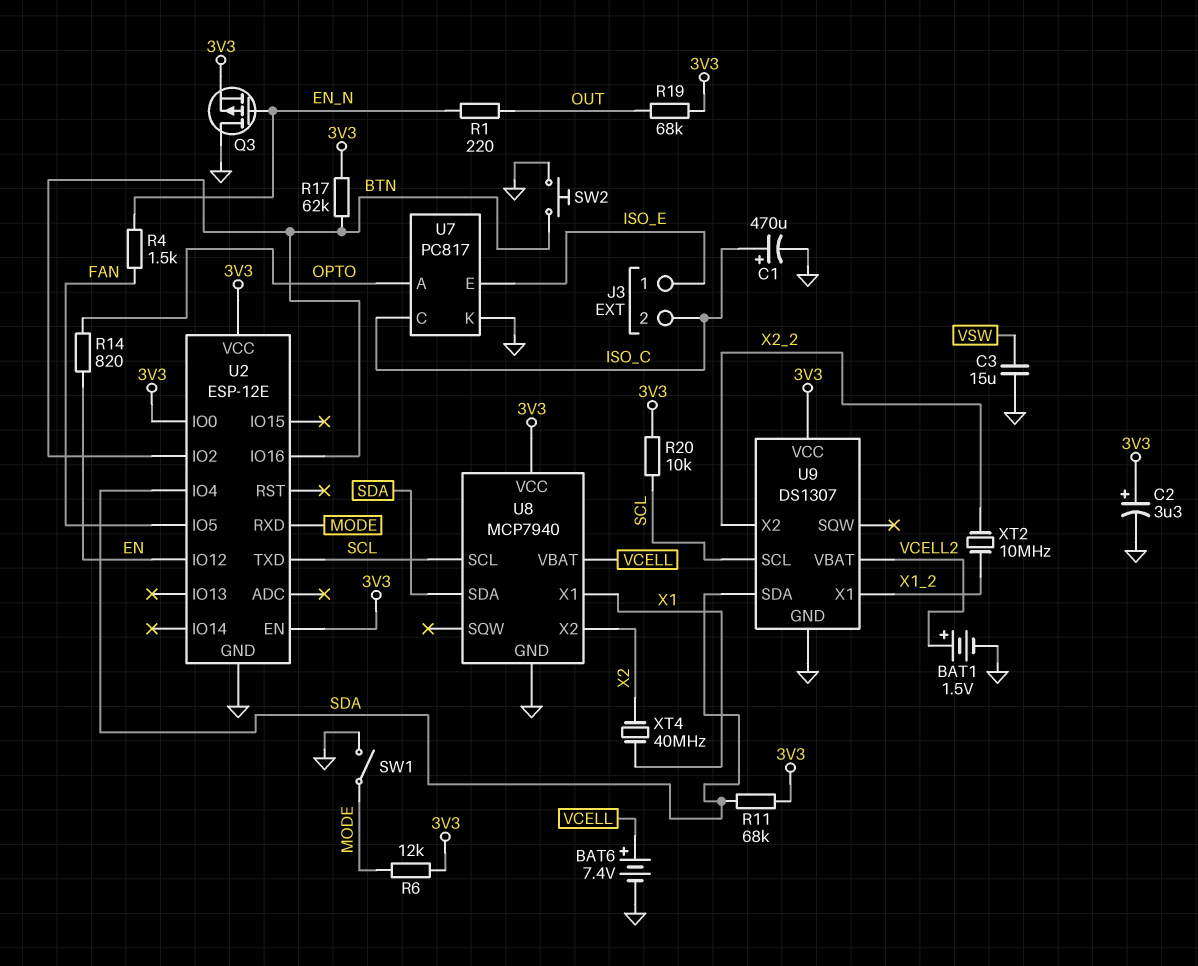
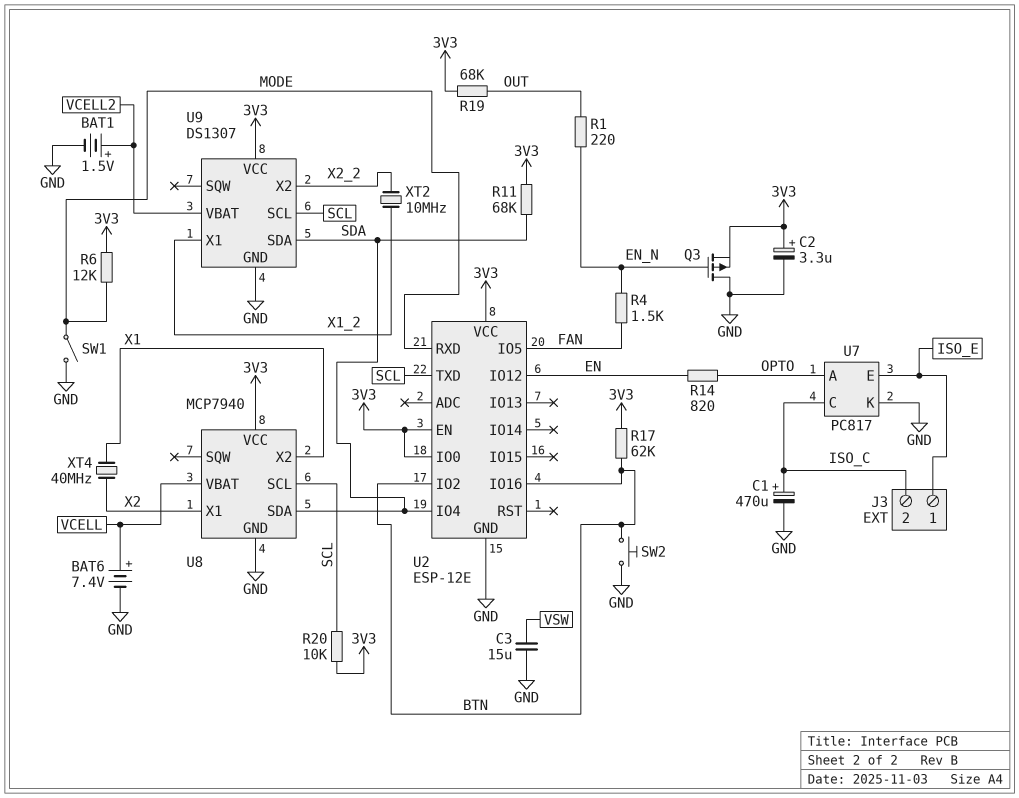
U8 pin X1: X1 -> X2
U8 pin X2: X2 -> X1

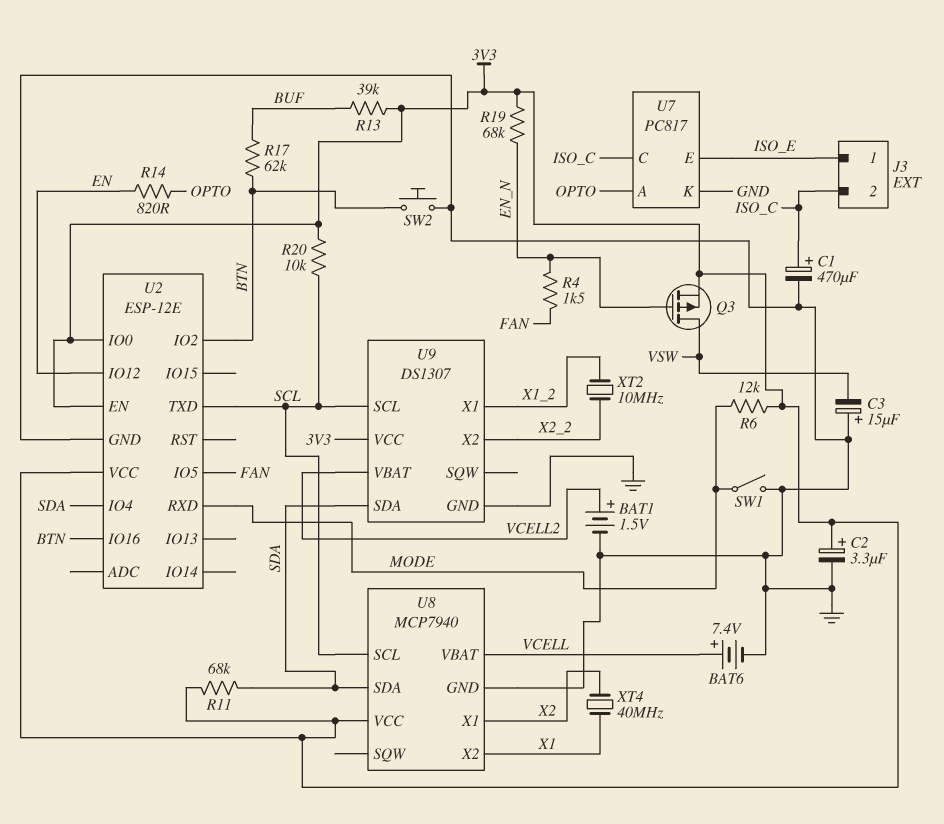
C3: 15uF (GND, VSW) -> 15uF (plus GND, minus VSW)
Q3: PMOS (G EN_N, D GND, S 3V3) -> PMOS (G EN_N, D VSW, S 3V3)
R1: 220 (EN_N, OUT) -> none
R13: none -> 39k (3V3, BUF)
R17: 62k (3V3, BTN) -> 62k (BTN, BUF)
R19: 68k (3V3, OUT) -> 68k (3V3, EN_N)

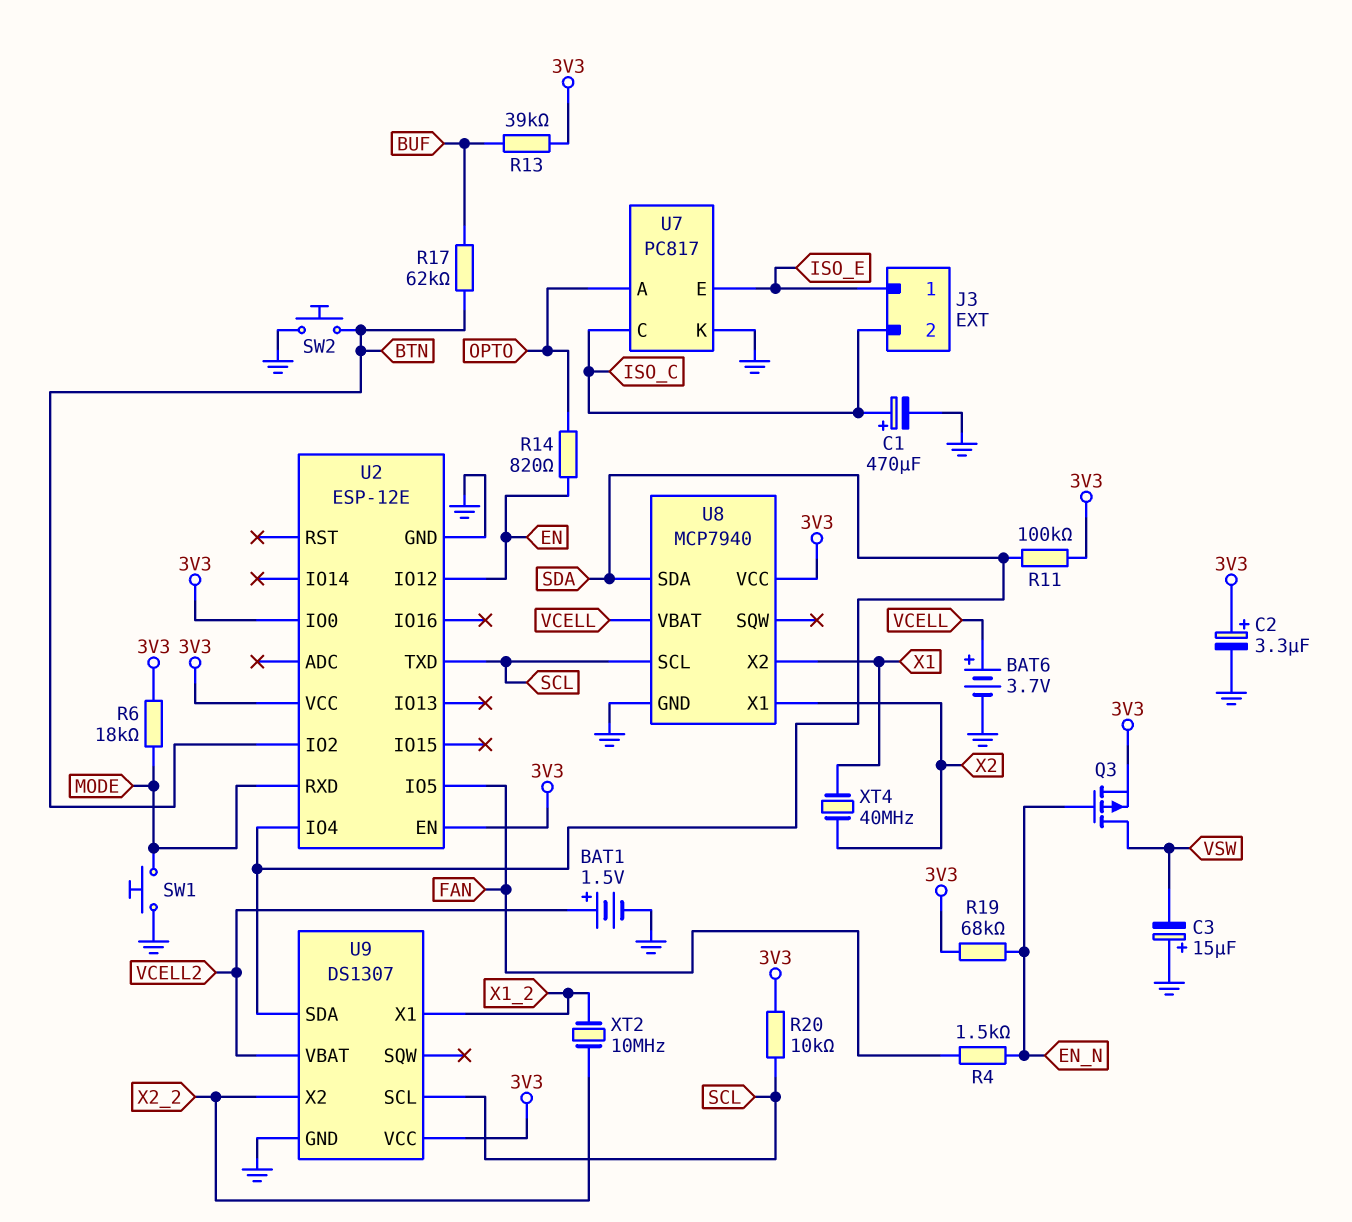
BAT6: 7.4V (plus VCELL, minus GND) -> 3.7V (plus VCELL, minus GND)
R6: 12k (3V3, MODE) -> 18k (3V3, MODE)
R11: 68k (3V3, SDA) -> 100k (3V3, SDA)
SW1: switch (GND, MODE) -> button (GND, MODE)
U2 pin IO16: BTN -> none

